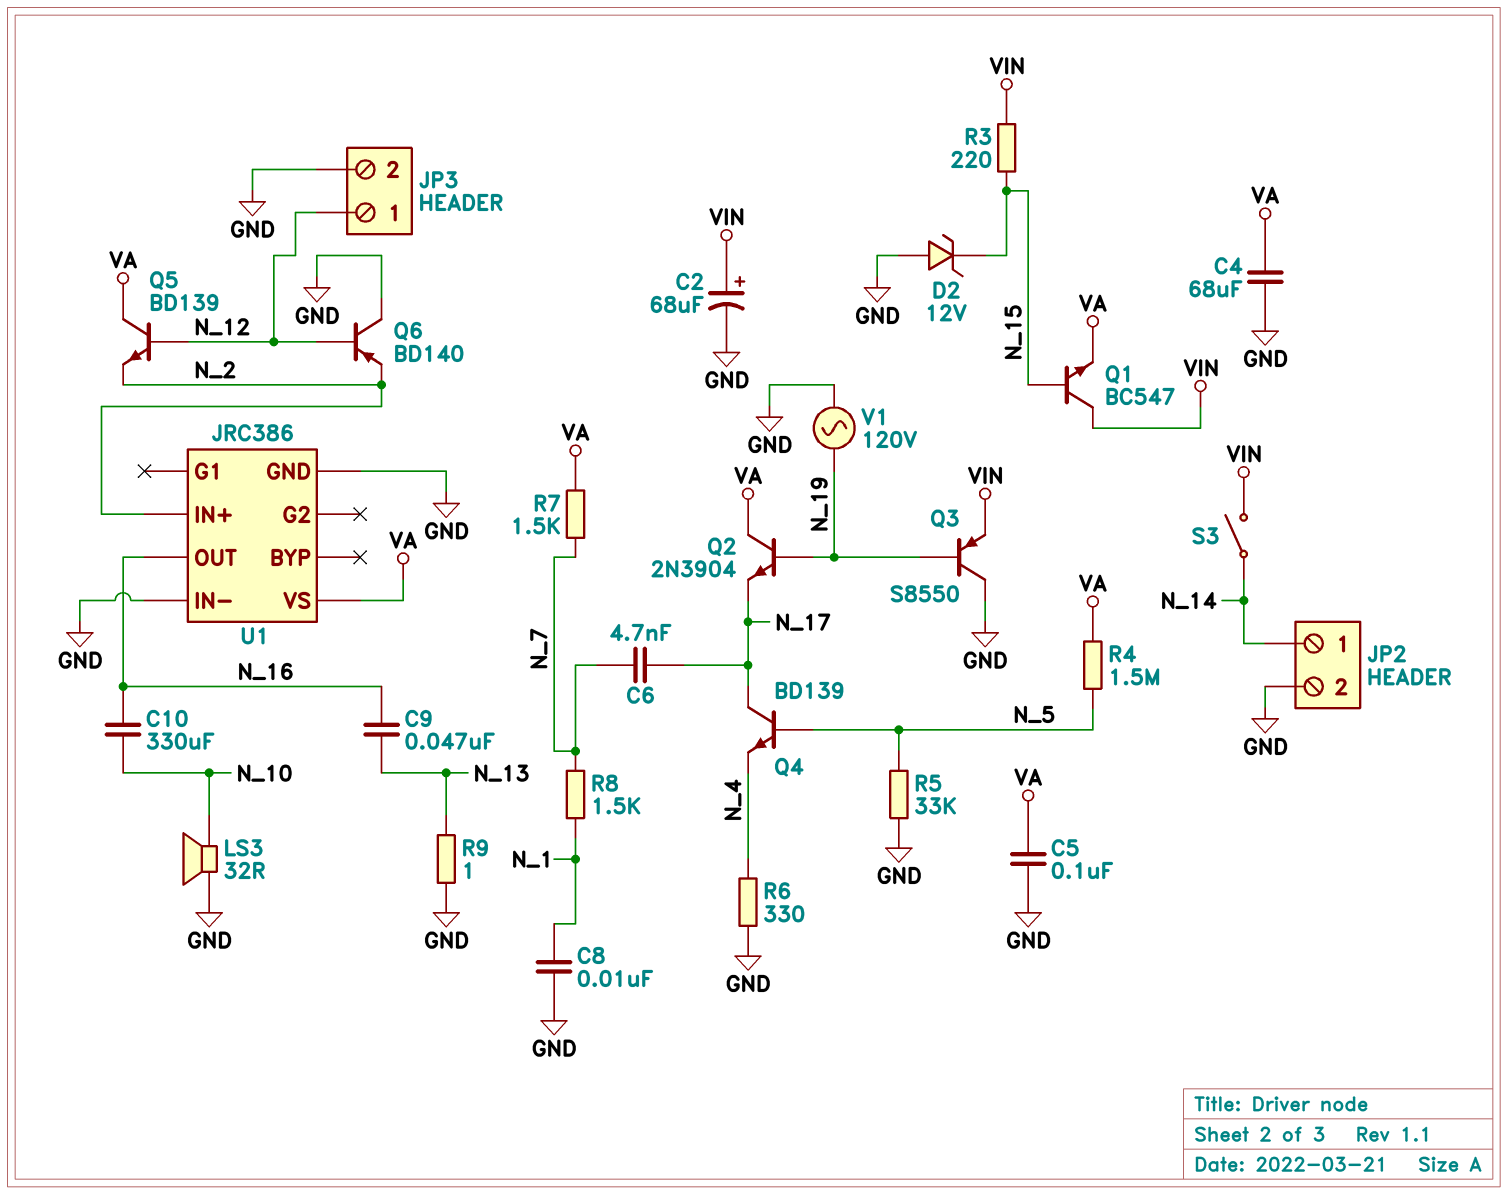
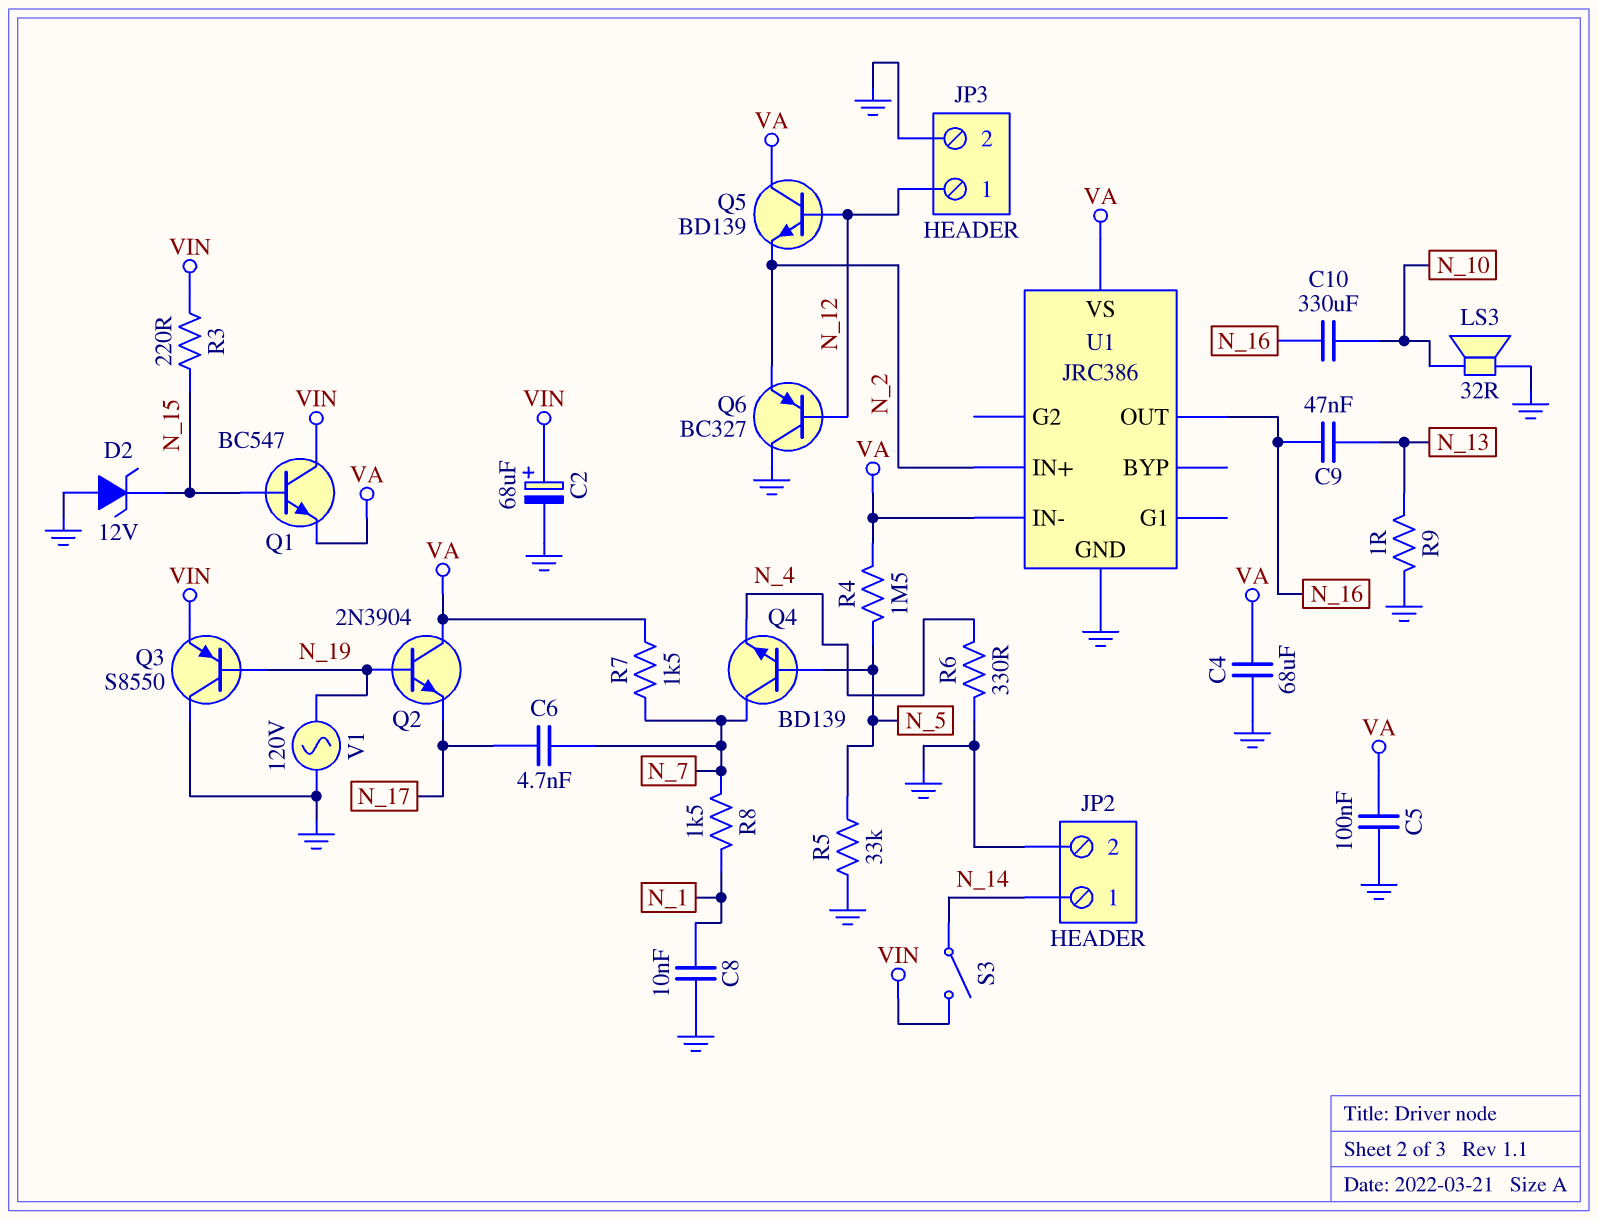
Q4: NPN BD139 (B N_5, C N_17, E N_4) -> NPN BD139 (B N_5, C N_7, E N_4)
Q6: PNP BD140 (B N_12, C GND, E N_2) -> PNP BC327 (B N_12, C GND, E N_2)
U1 pin IN-: GND -> VA

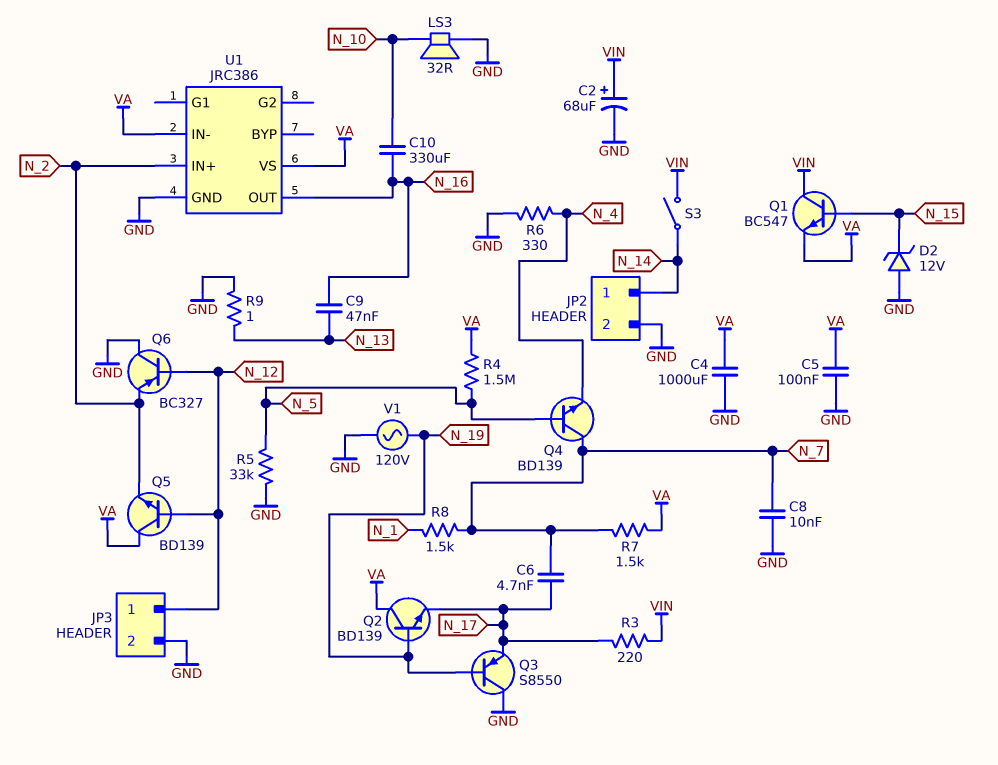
C4: 68uF (GND, VA) -> 1000uF (GND, VA)
C8: 10nF (GND, N_1) -> 10nF (GND, N_7)
Q2: NPN 2N3904 (B N_19, C VA, E N_17) -> NPN BD139 (B N_19, C VA, E N_17)
Q3: PNP S8550 (B N_19, C GND, E VIN) -> PNP S8550 (B N_19, C GND, E N_17)
R3: 220 (N_15, VIN) -> 220 (N_17, VIN)

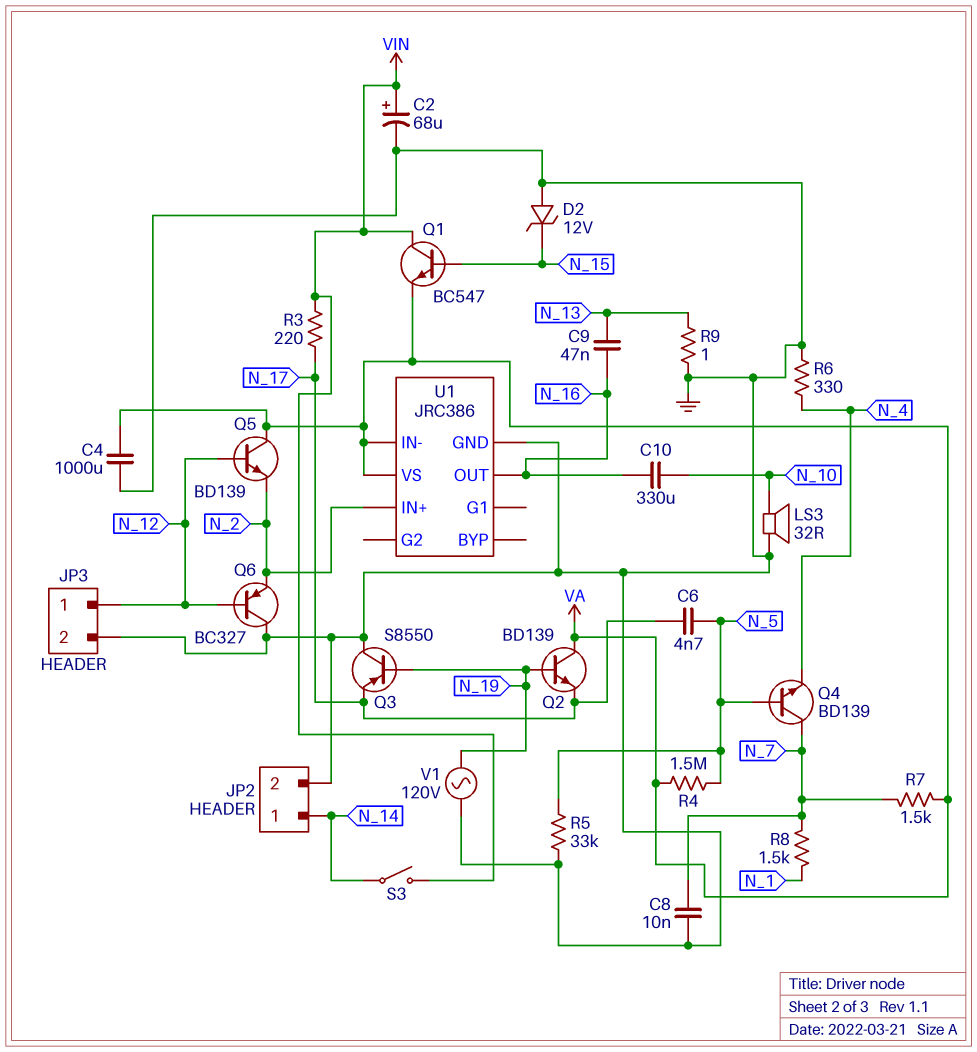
C5: 100nF (GND, VA) -> none
C6: 4.7nF (N_7, N_17) -> 4.7nF (N_5, N_17)

